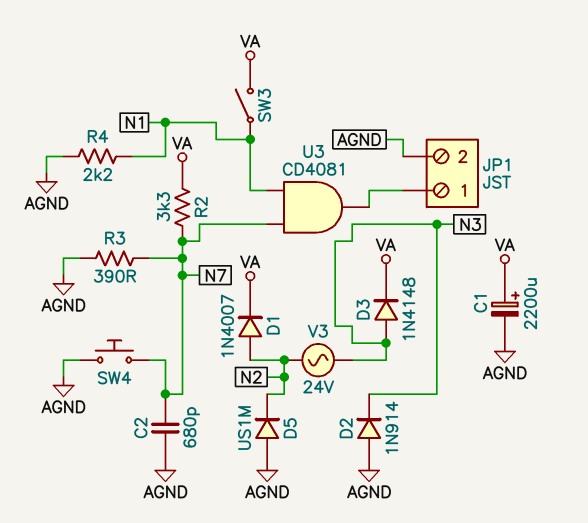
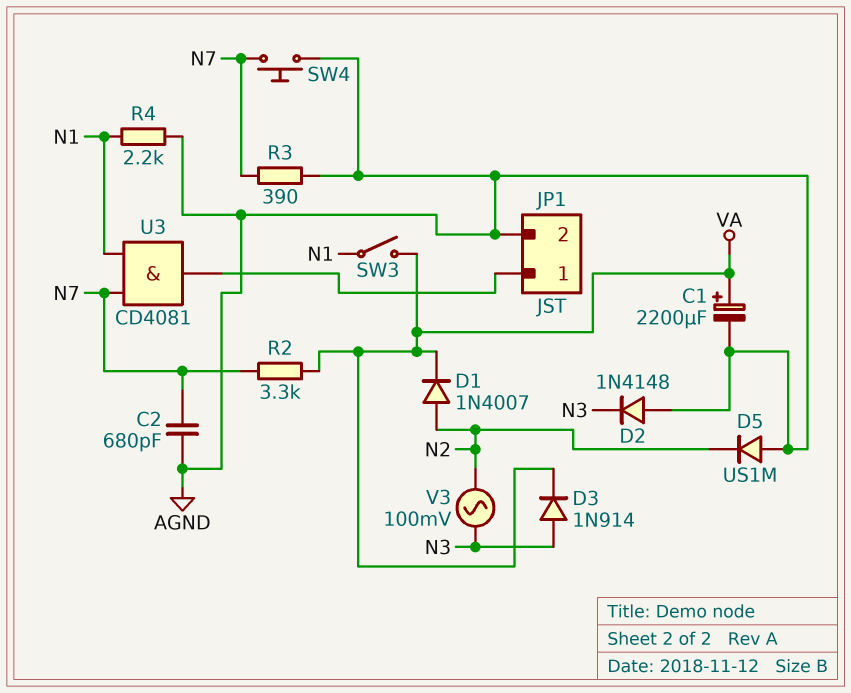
D2: diode 1N914 (A AGND, K N3) -> diode 1N4148 (A AGND, K N3)
D3: diode 1N4148 (A N3, K VA) -> diode 1N914 (A N3, K VA)
V3: AC 24V (N2, N3) -> AC 100mV (N2, N3)

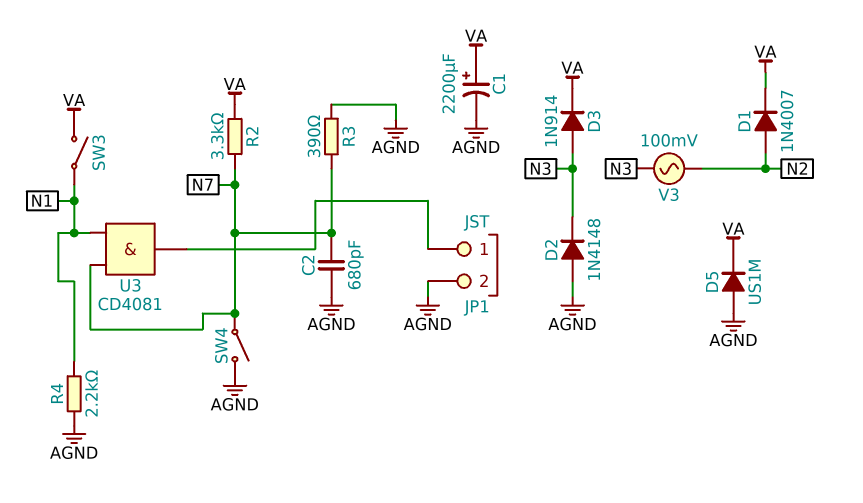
D5: diode US1M (A AGND, K N2) -> diode US1M (A AGND, K VA)
SW4: button (AGND, N7) -> switch (AGND, N7)

